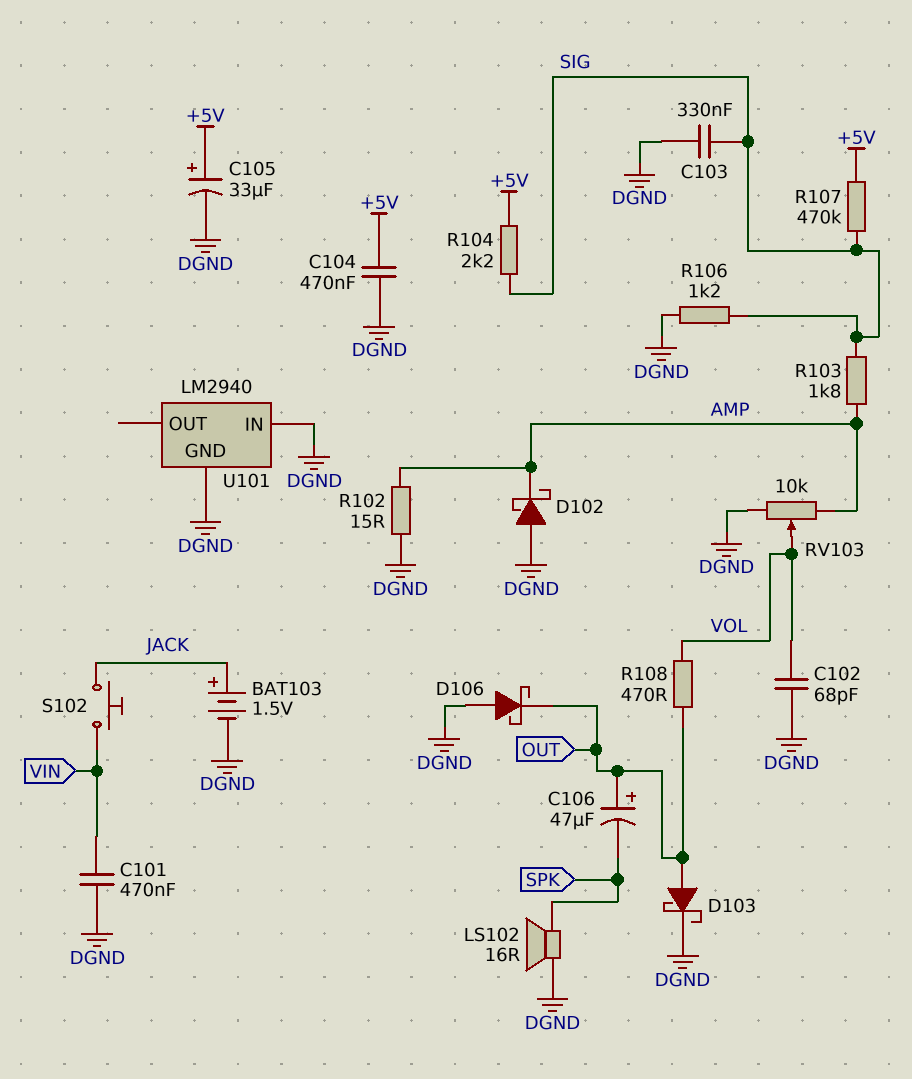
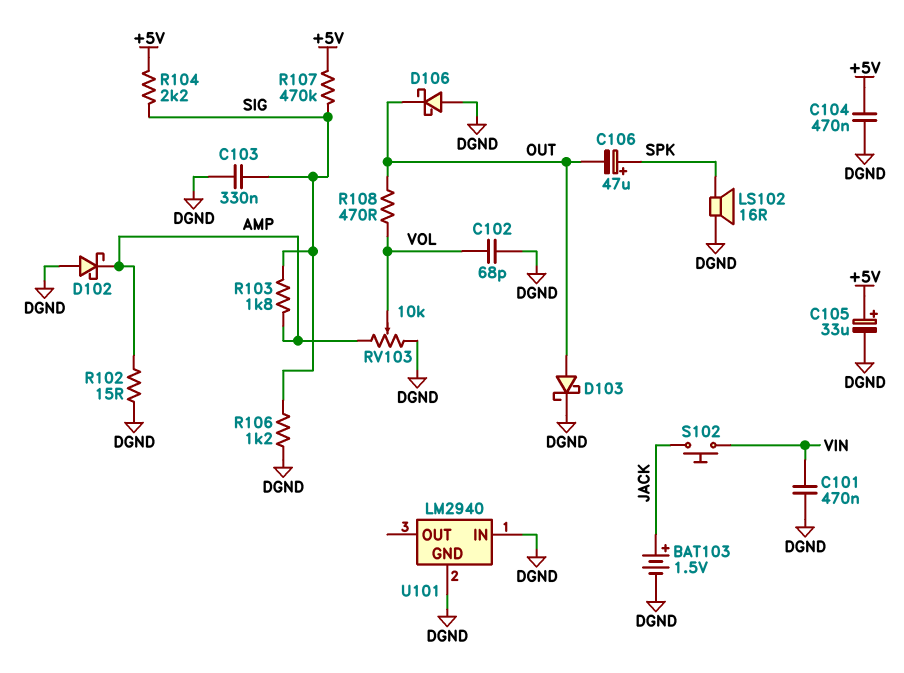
C106: 47uF (plus OUT, minus SPK) -> 47uF (plus SPK, minus OUT)

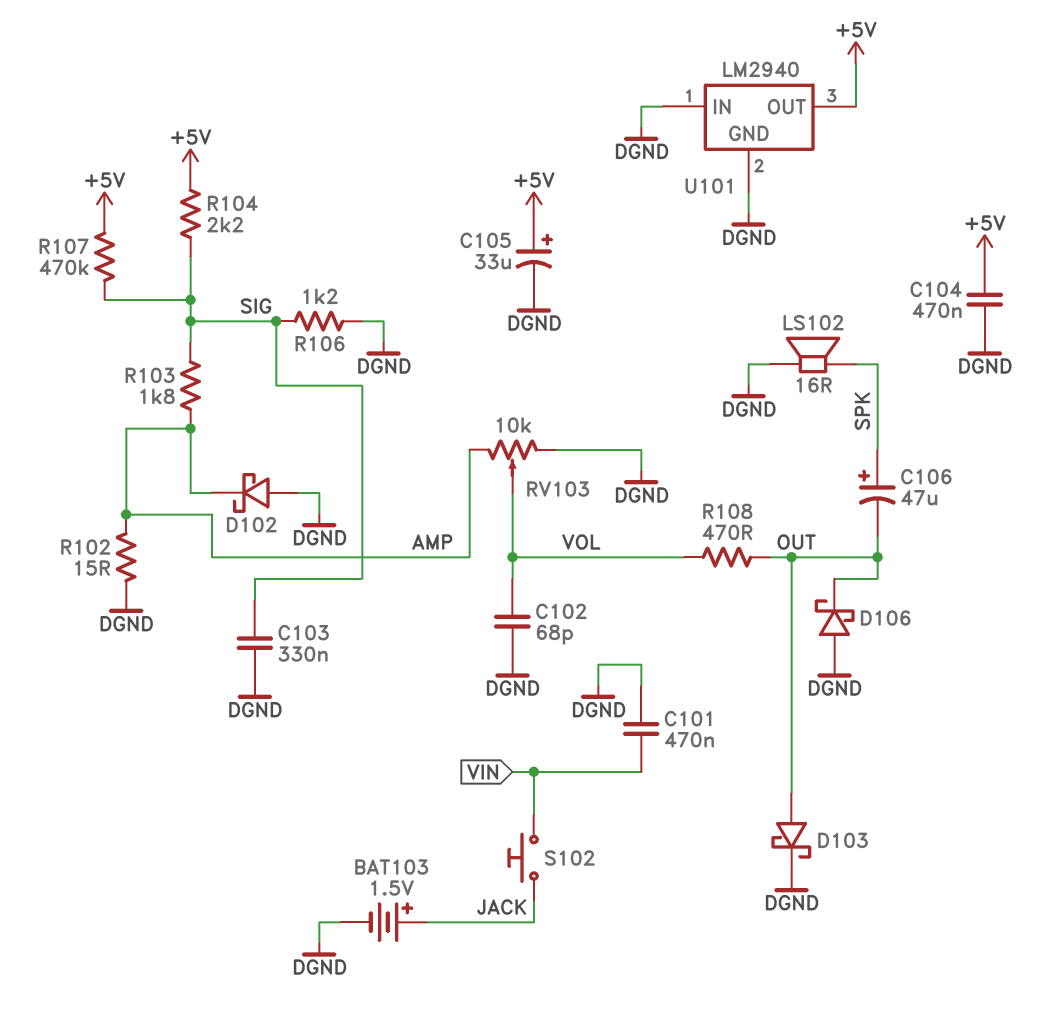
U101 pin OUT: none -> +5V

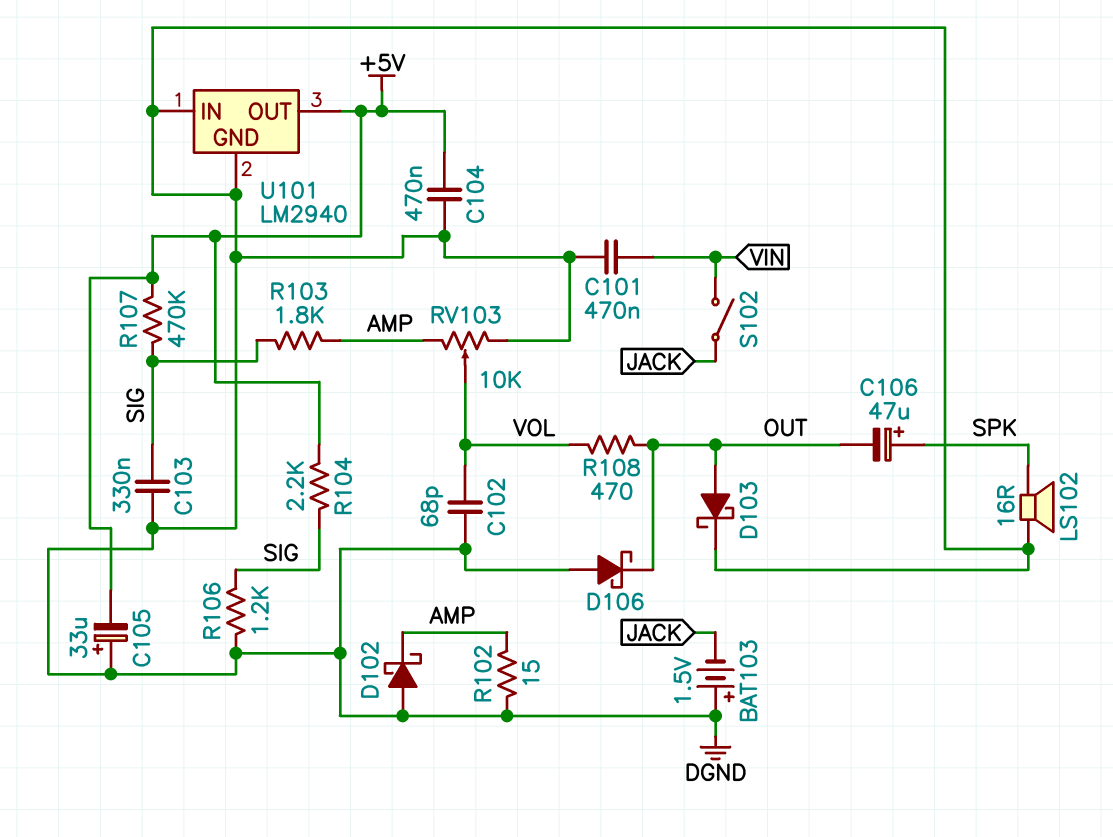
BAT103: 1.5V (plus JACK, minus DGND) -> 1.5V (plus DGND, minus JACK)
C105: 33uF (plus +5V, minus DGND) -> 33uF (plus DGND, minus +5V)
S102: button (JACK, VIN) -> switch (JACK, VIN)

